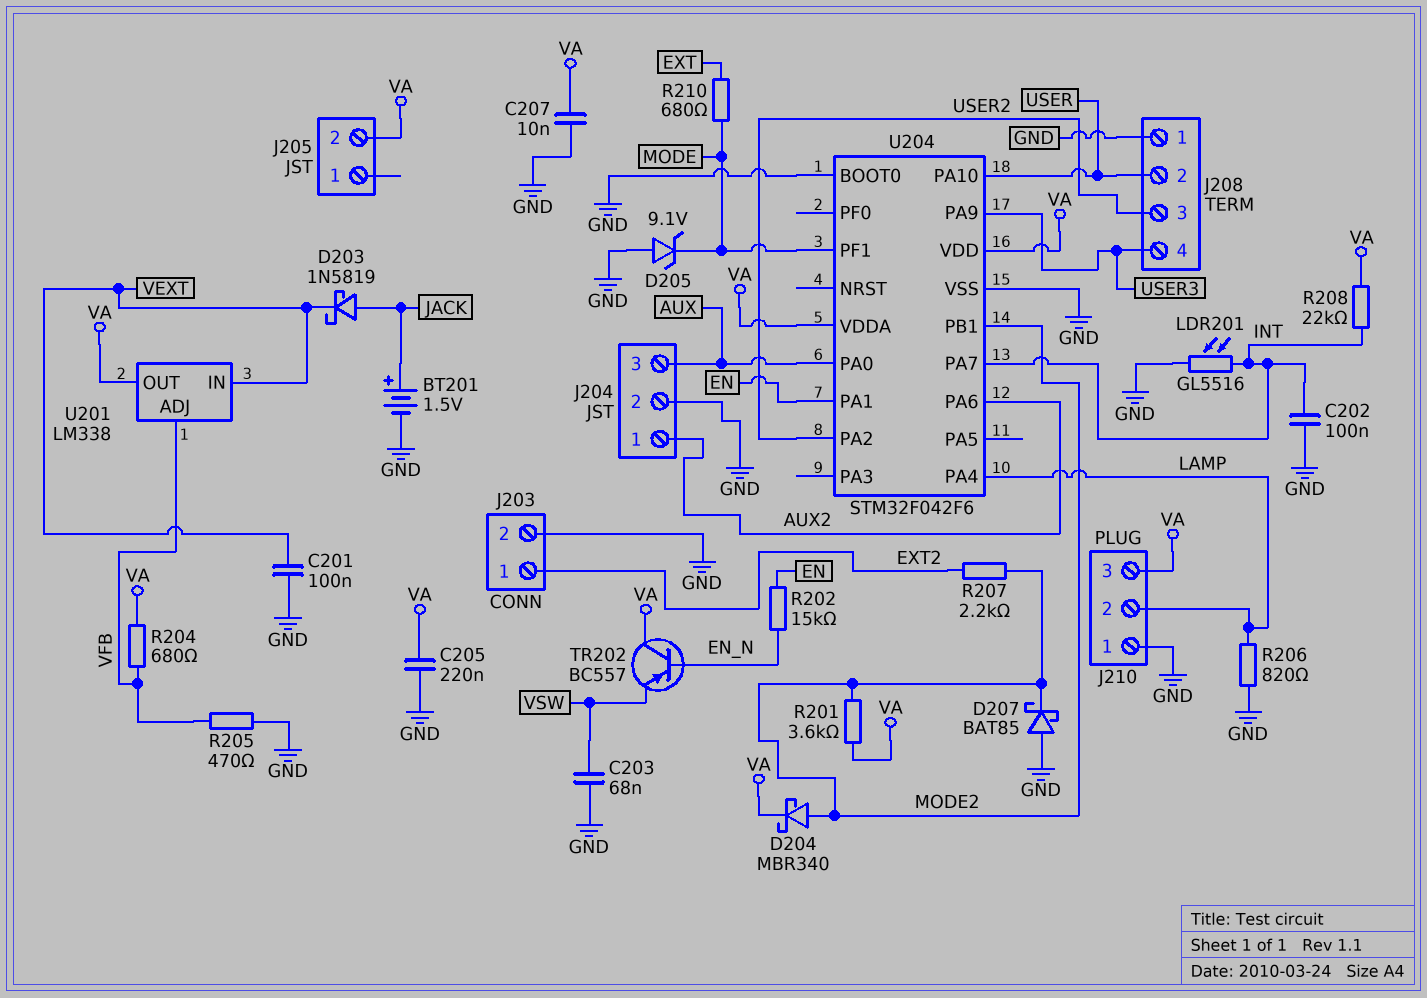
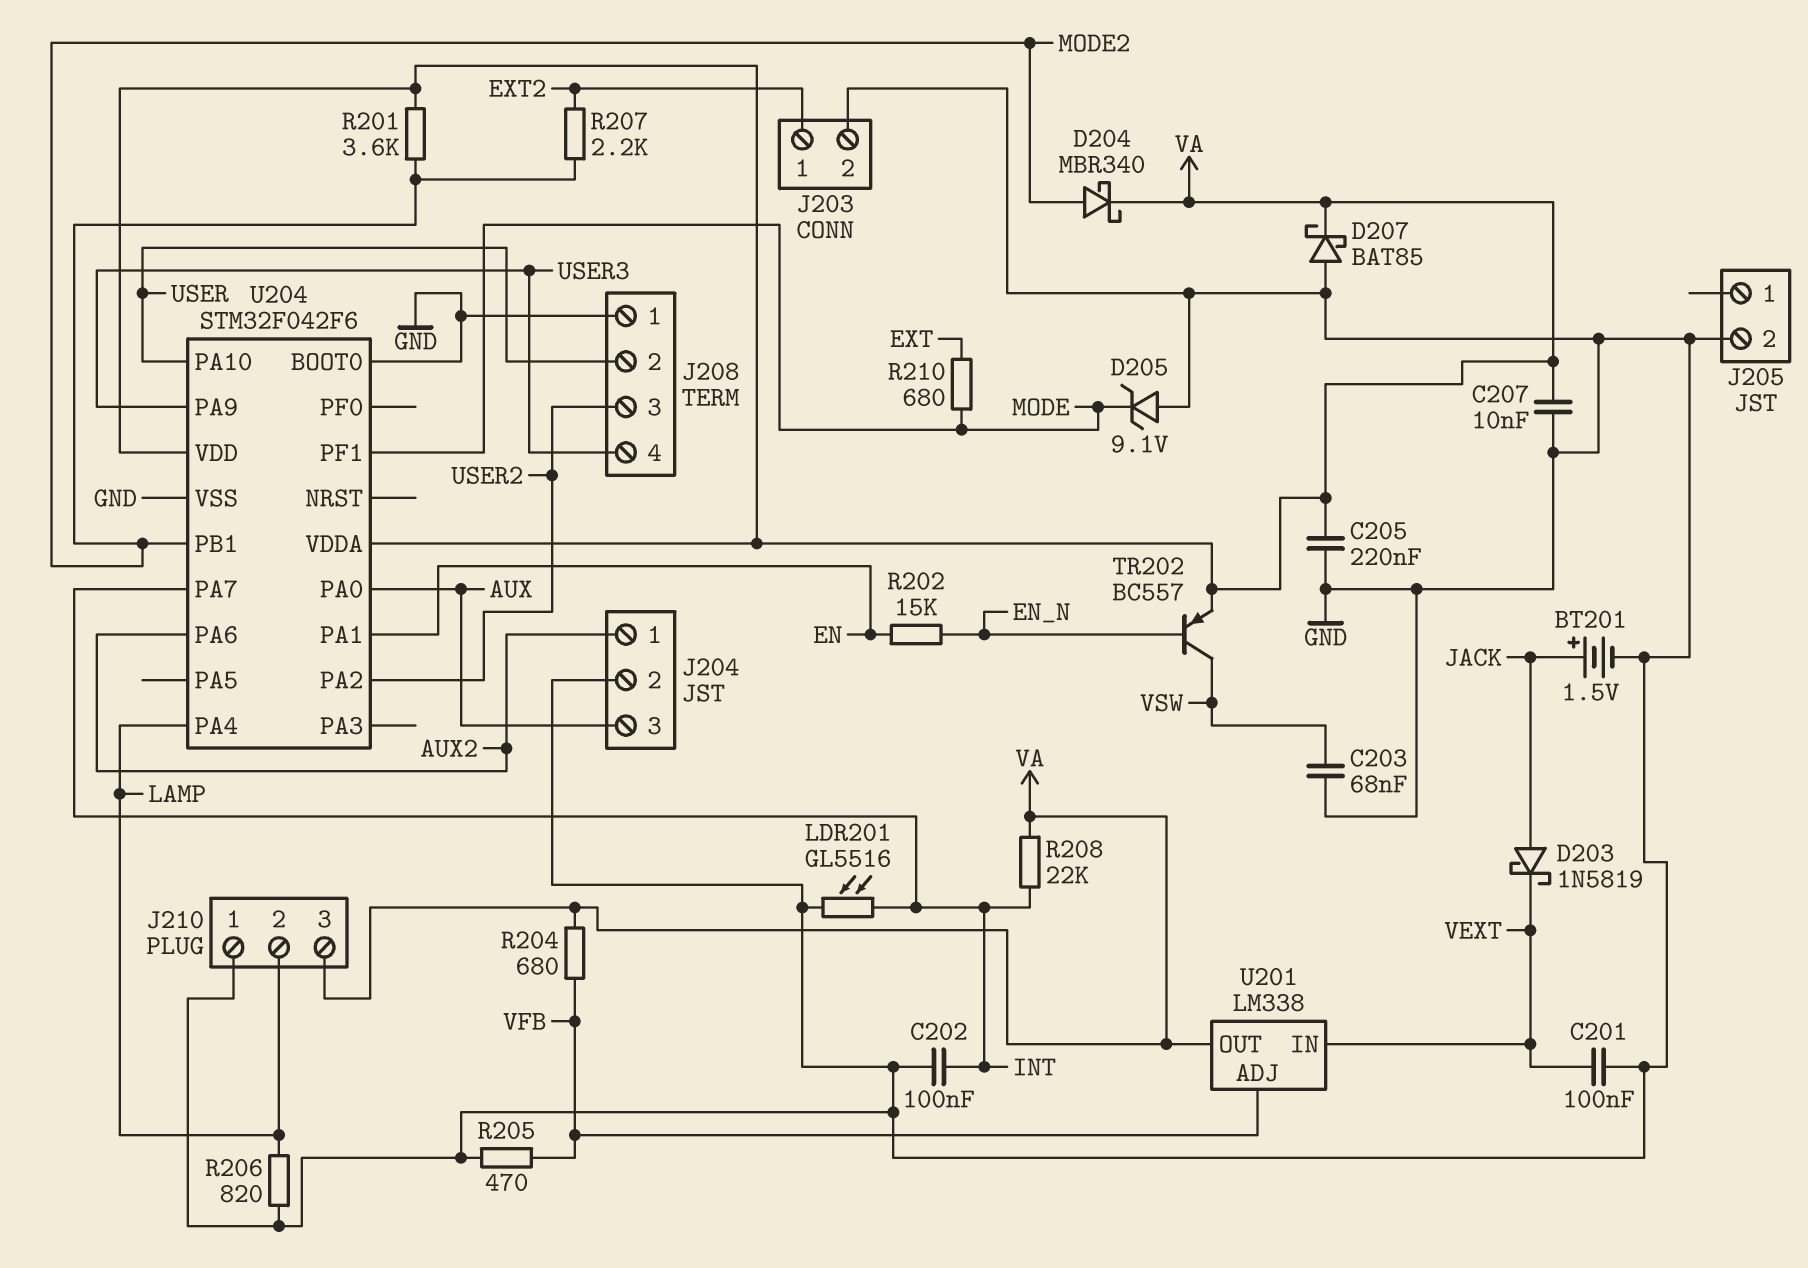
D207: schottky BAT85 (A GND, K MODE2) -> schottky BAT85 (A GND, K VA)
J205 pin 2: VA -> GND
TR202: PNP BC557 (B EN_N, C VA, E VSW) -> PNP BC557 (B EN_N, C VSW, E VA)

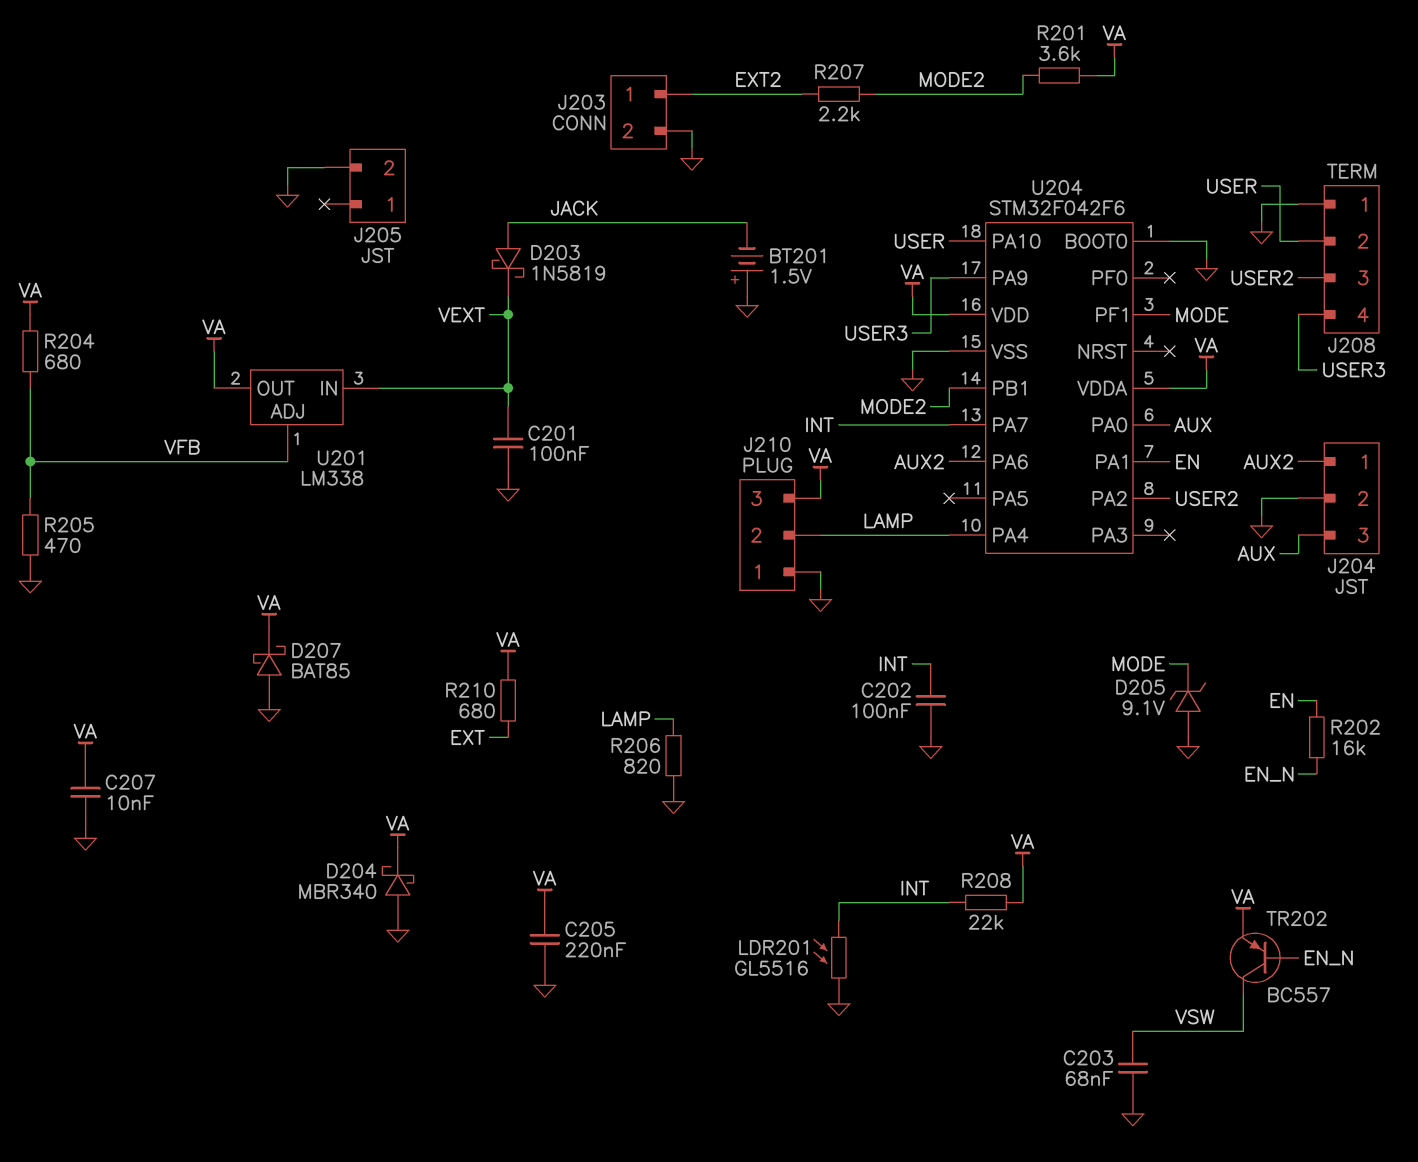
BT201: 1.5V (plus JACK, minus GND) -> 1.5V (plus GND, minus JACK)
D204: schottky MBR340 (A MODE2, K VA) -> schottky MBR340 (A GND, K VA)
R202: 15k (EN, EN_N) -> 16k (EN, EN_N)
R210: 680 (EXT, MODE) -> 680 (EXT, VA)

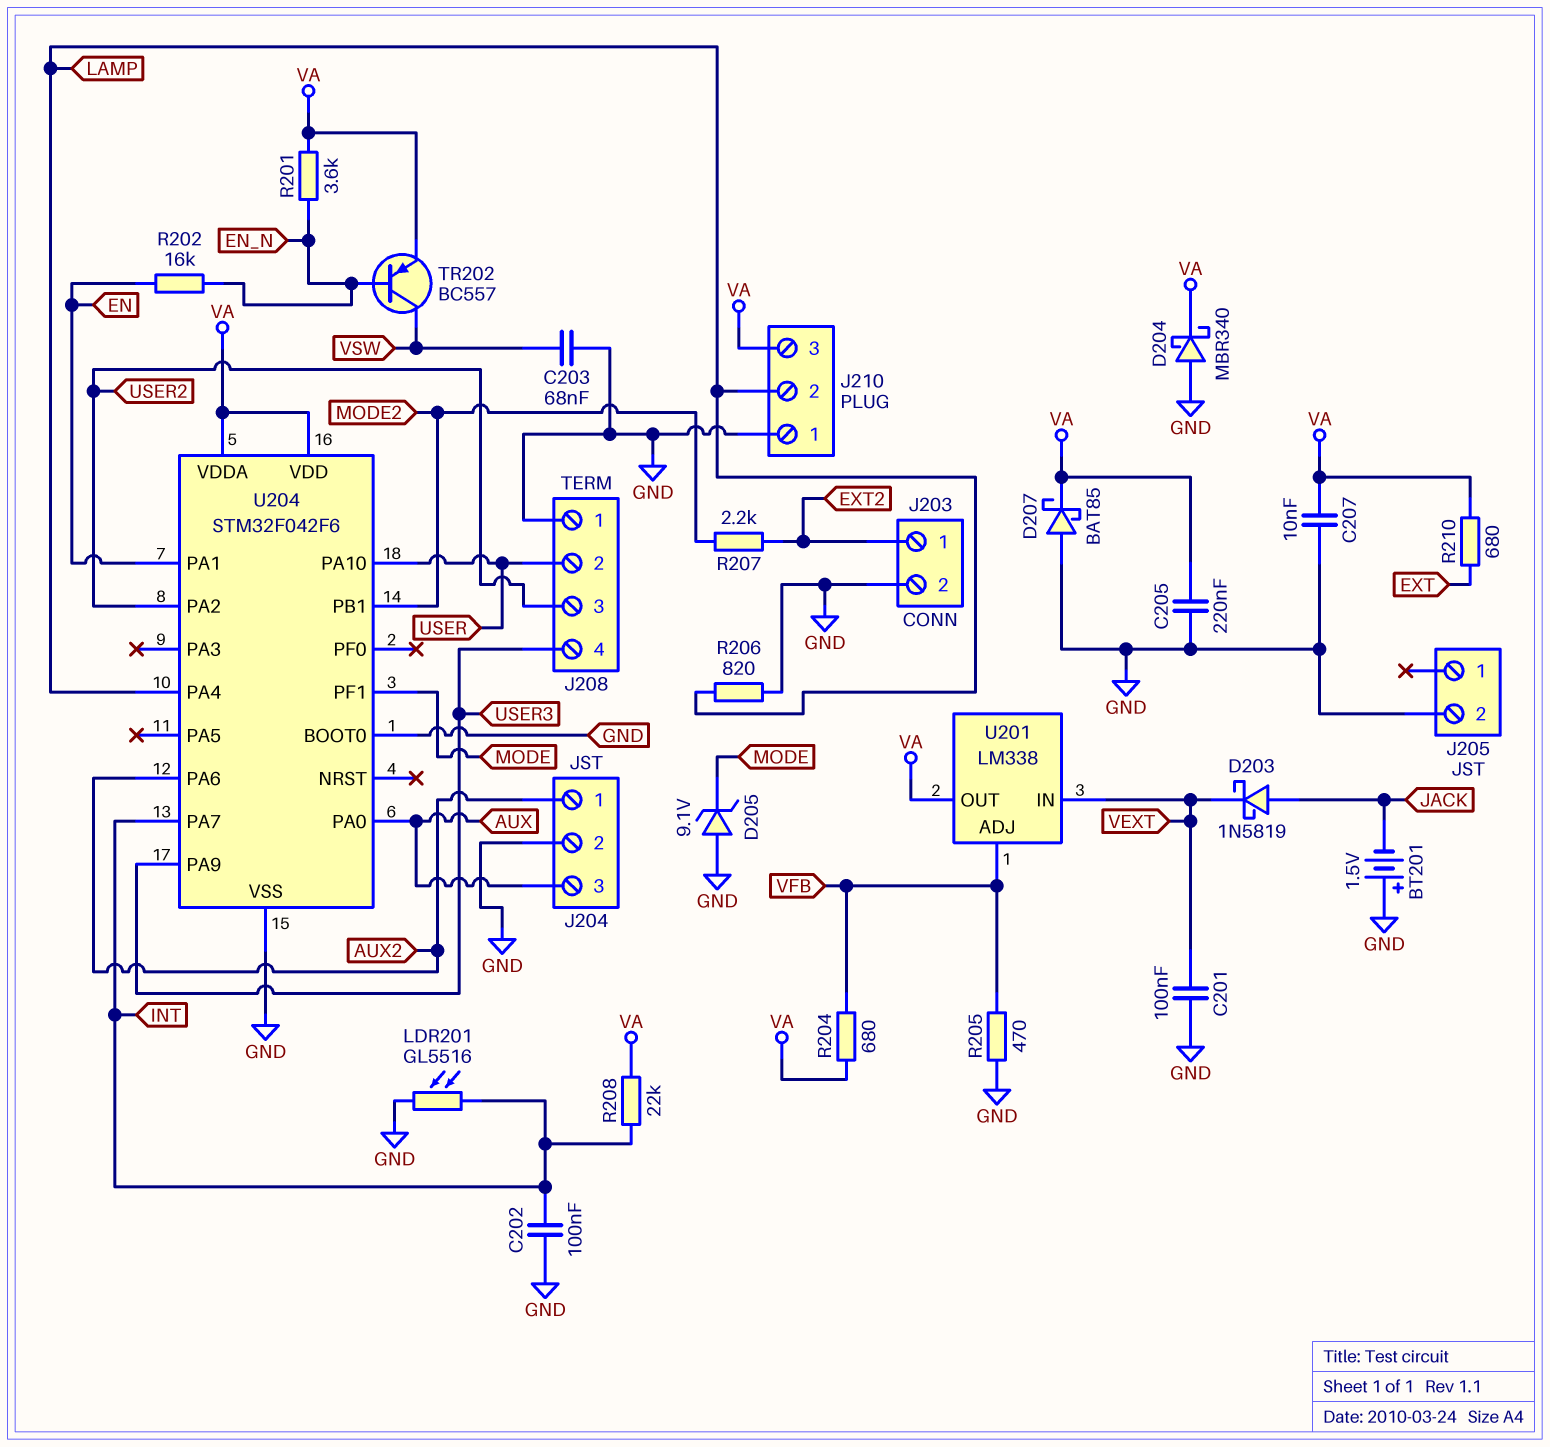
R201: 3.6k (MODE2, VA) -> 3.6k (EN_N, VA)

